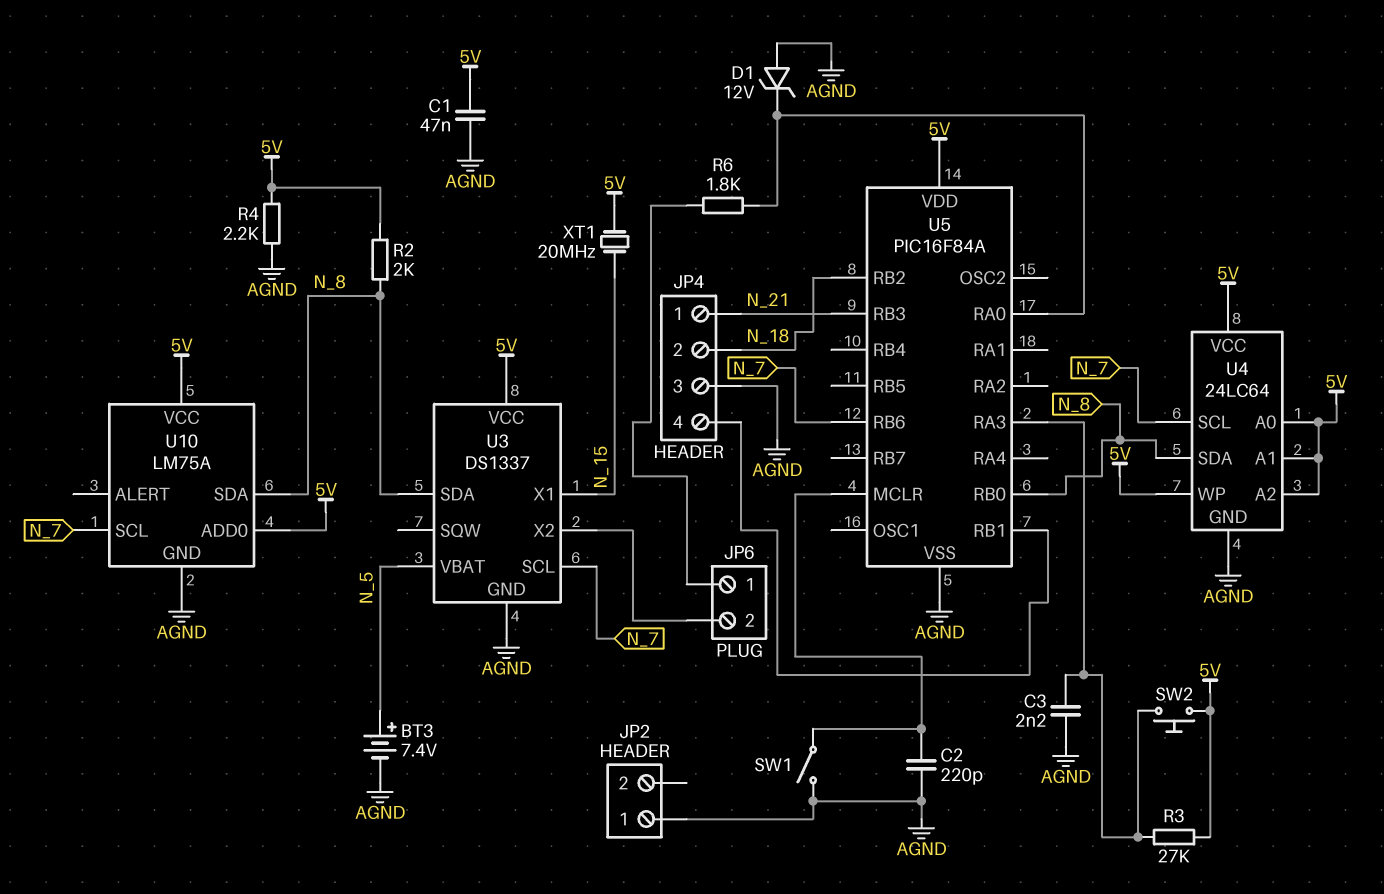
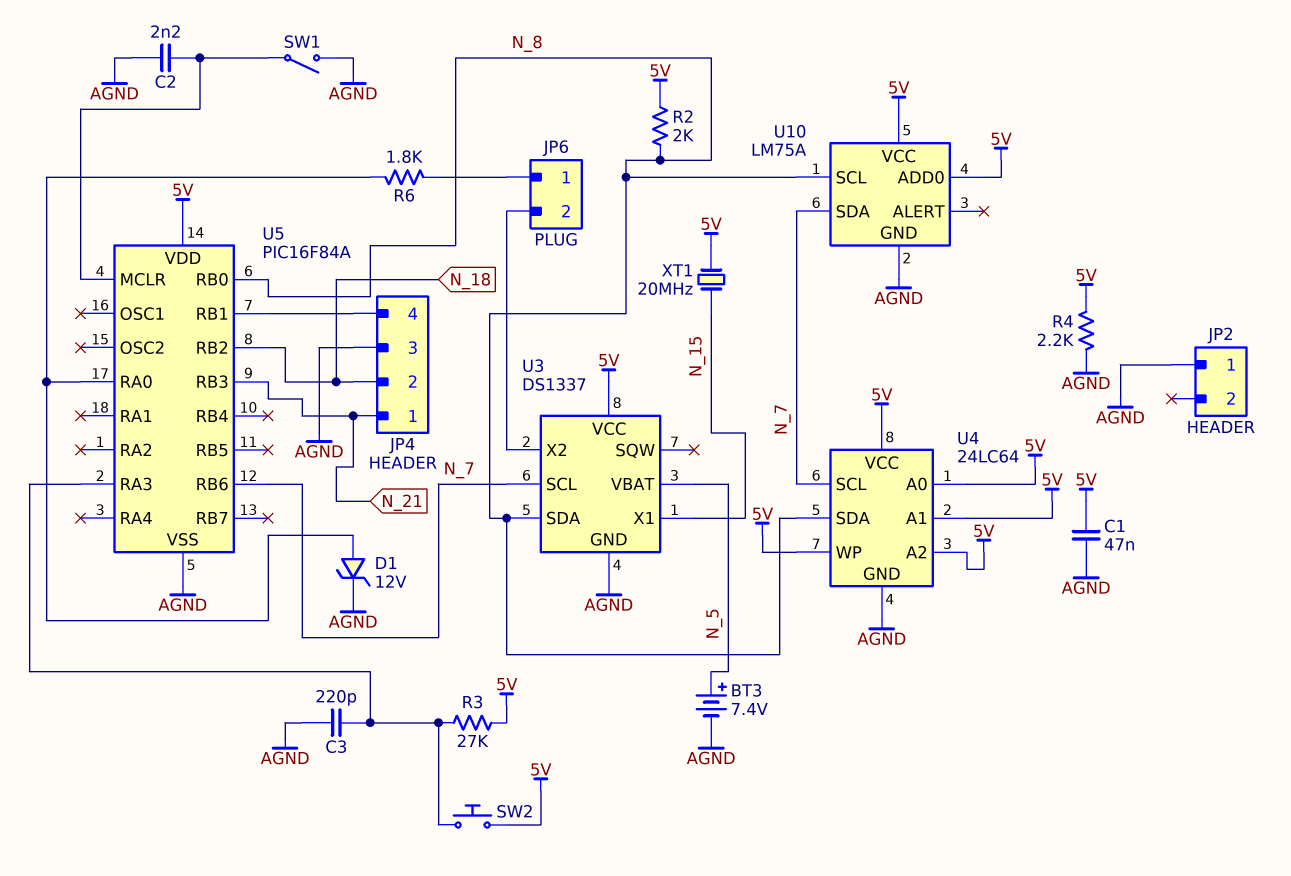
C2: 220pF (AGND, U5/MCLR) -> 2.2nF (AGND, U5/MCLR)
C3: 2.2nF (AGND, U5/RA3) -> 220pF (AGND, U5/RA3)
D1: zener 12V (A AGND, K U5/RA0) -> zener 12V (A U5/RA0, K AGND)
U10 pin SCL: N_7 -> N_8
U10 pin SDA: N_8 -> N_7

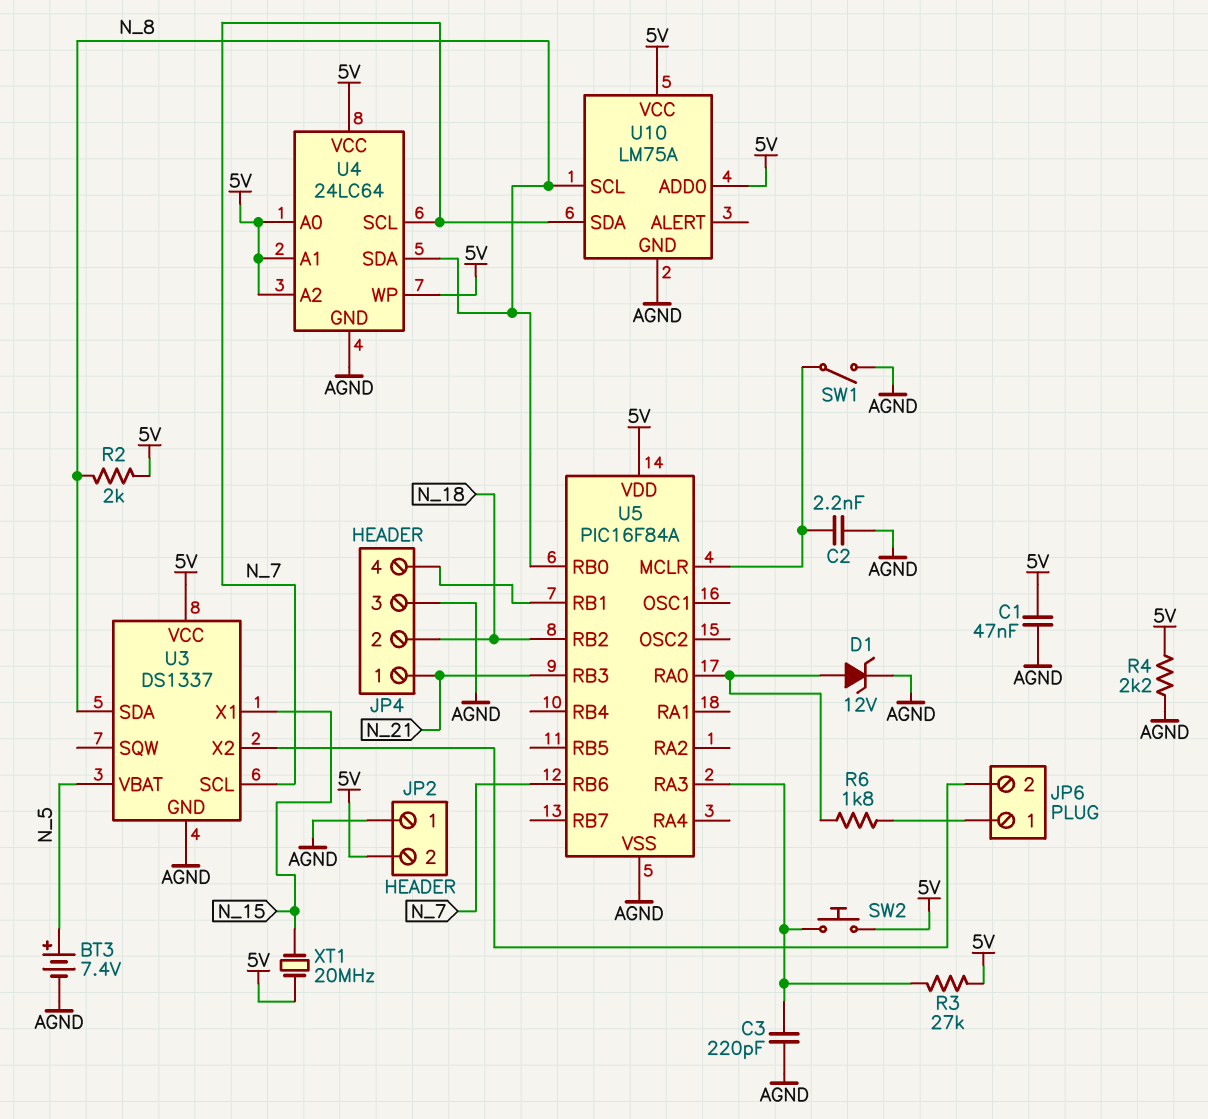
JP2 pin 2: none -> 5V

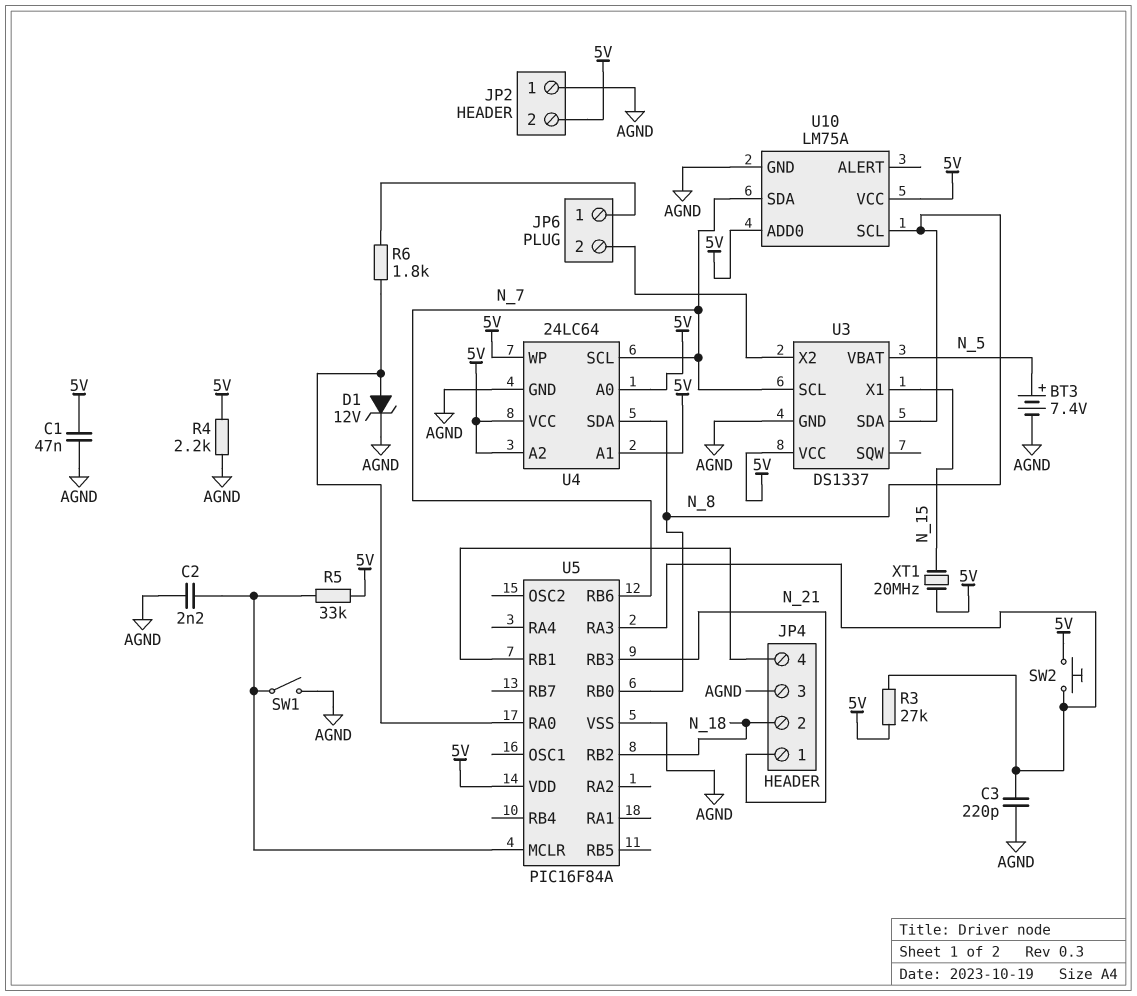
R2: 2k (5V, N_8) -> none
R5: none -> 33k (5V, U5/MCLR)

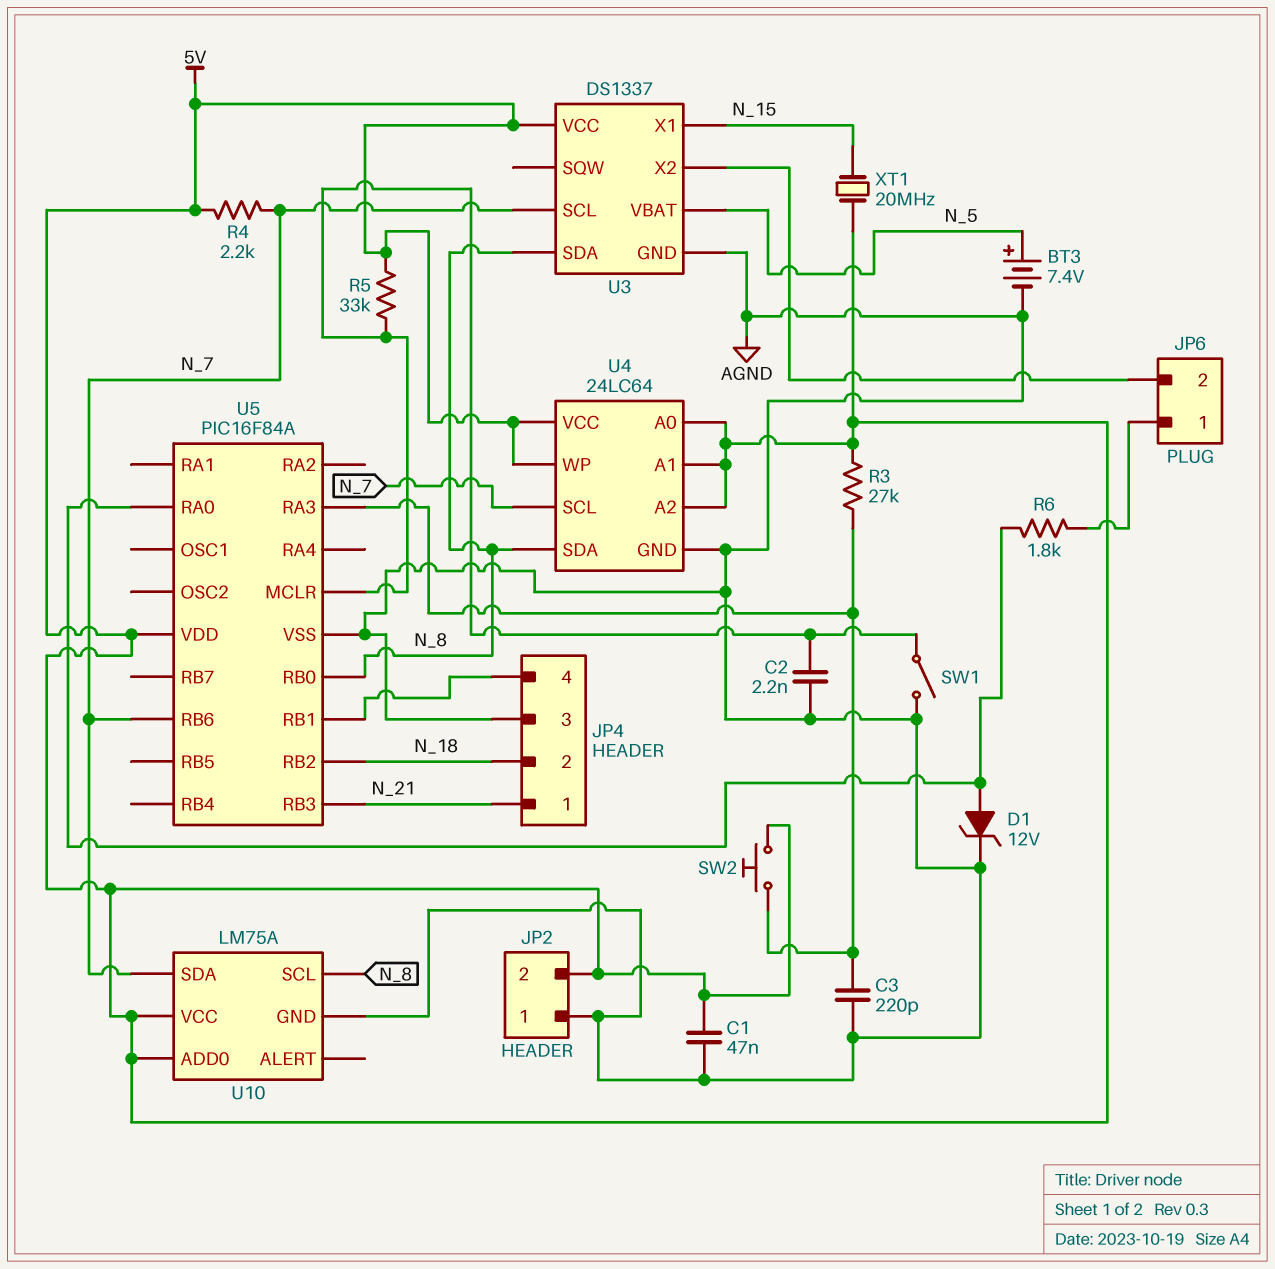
R4: 2.2k (5V, AGND) -> 2.2k (5V, N_7)

